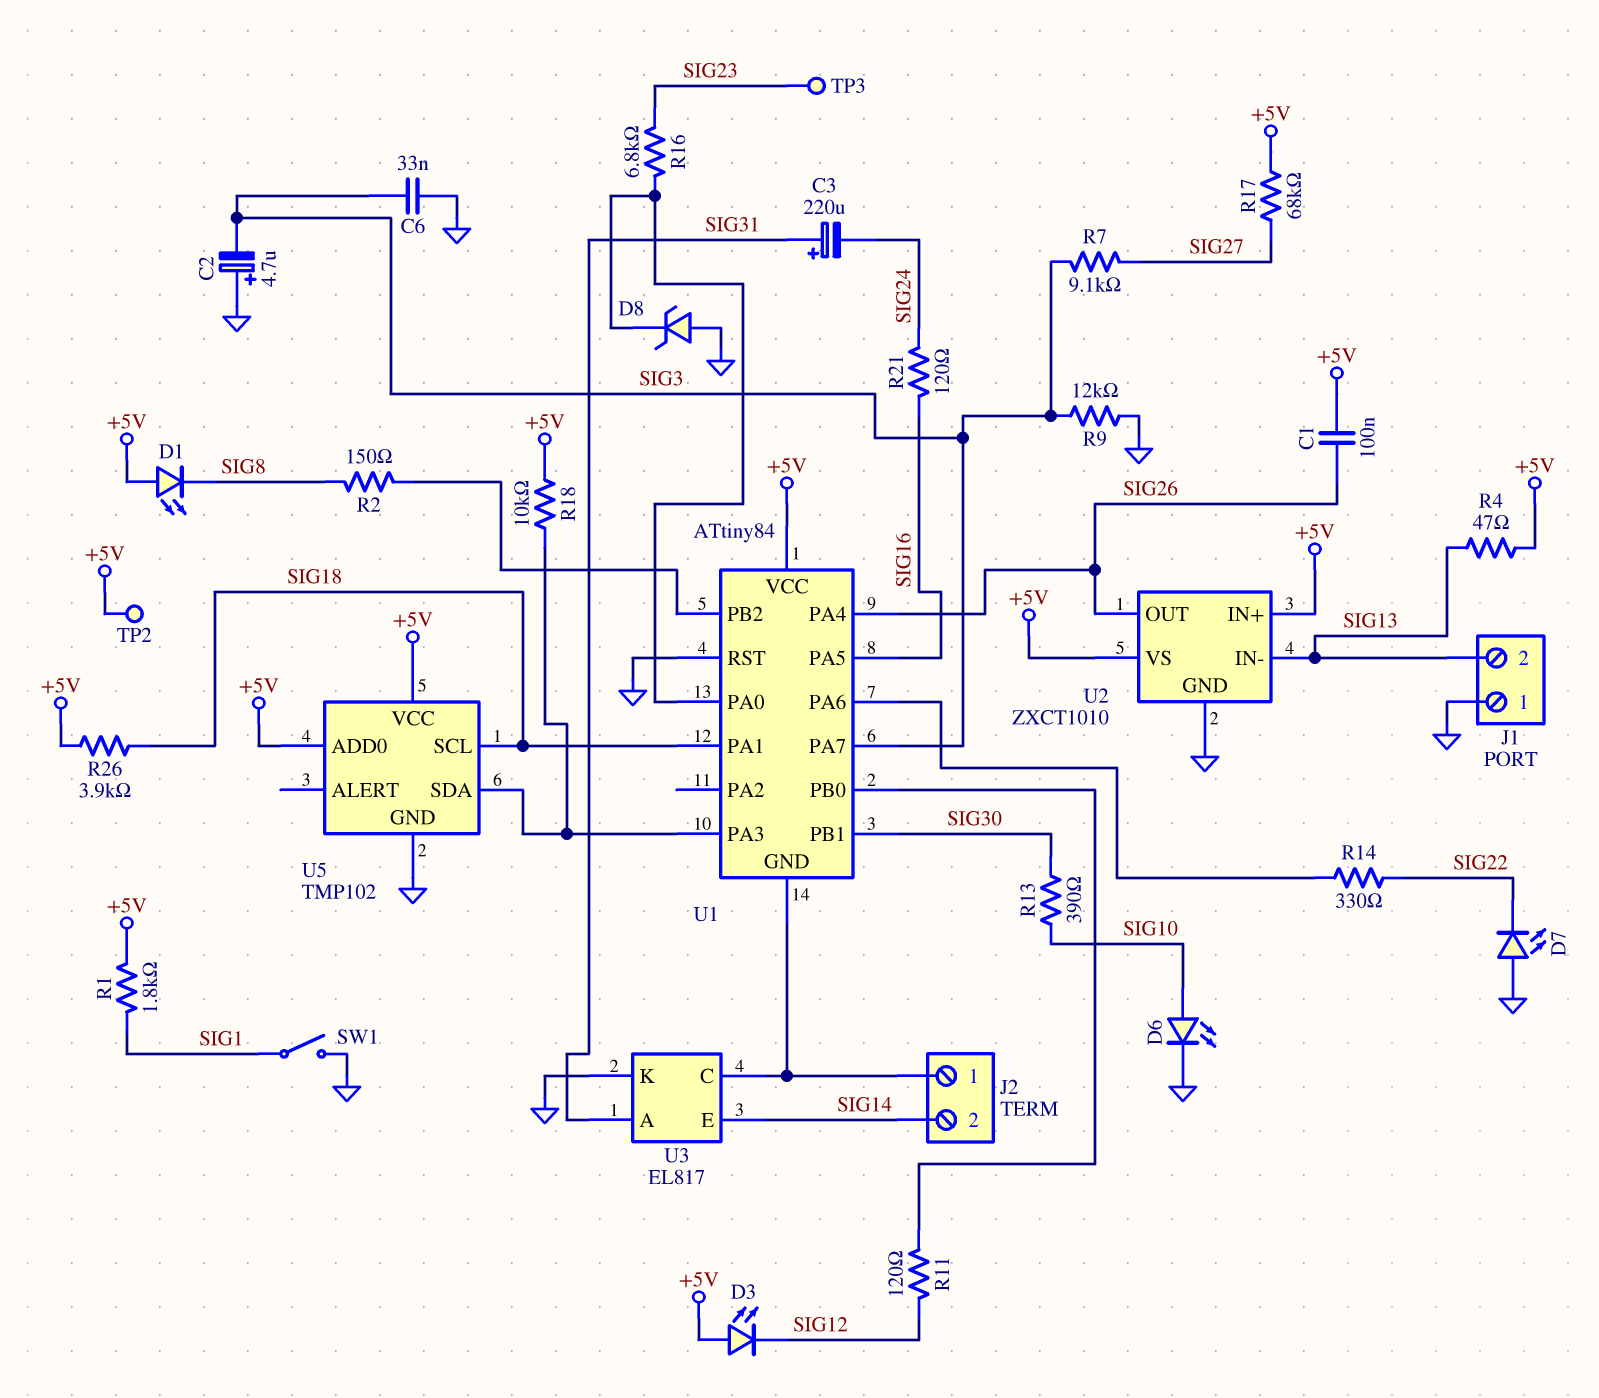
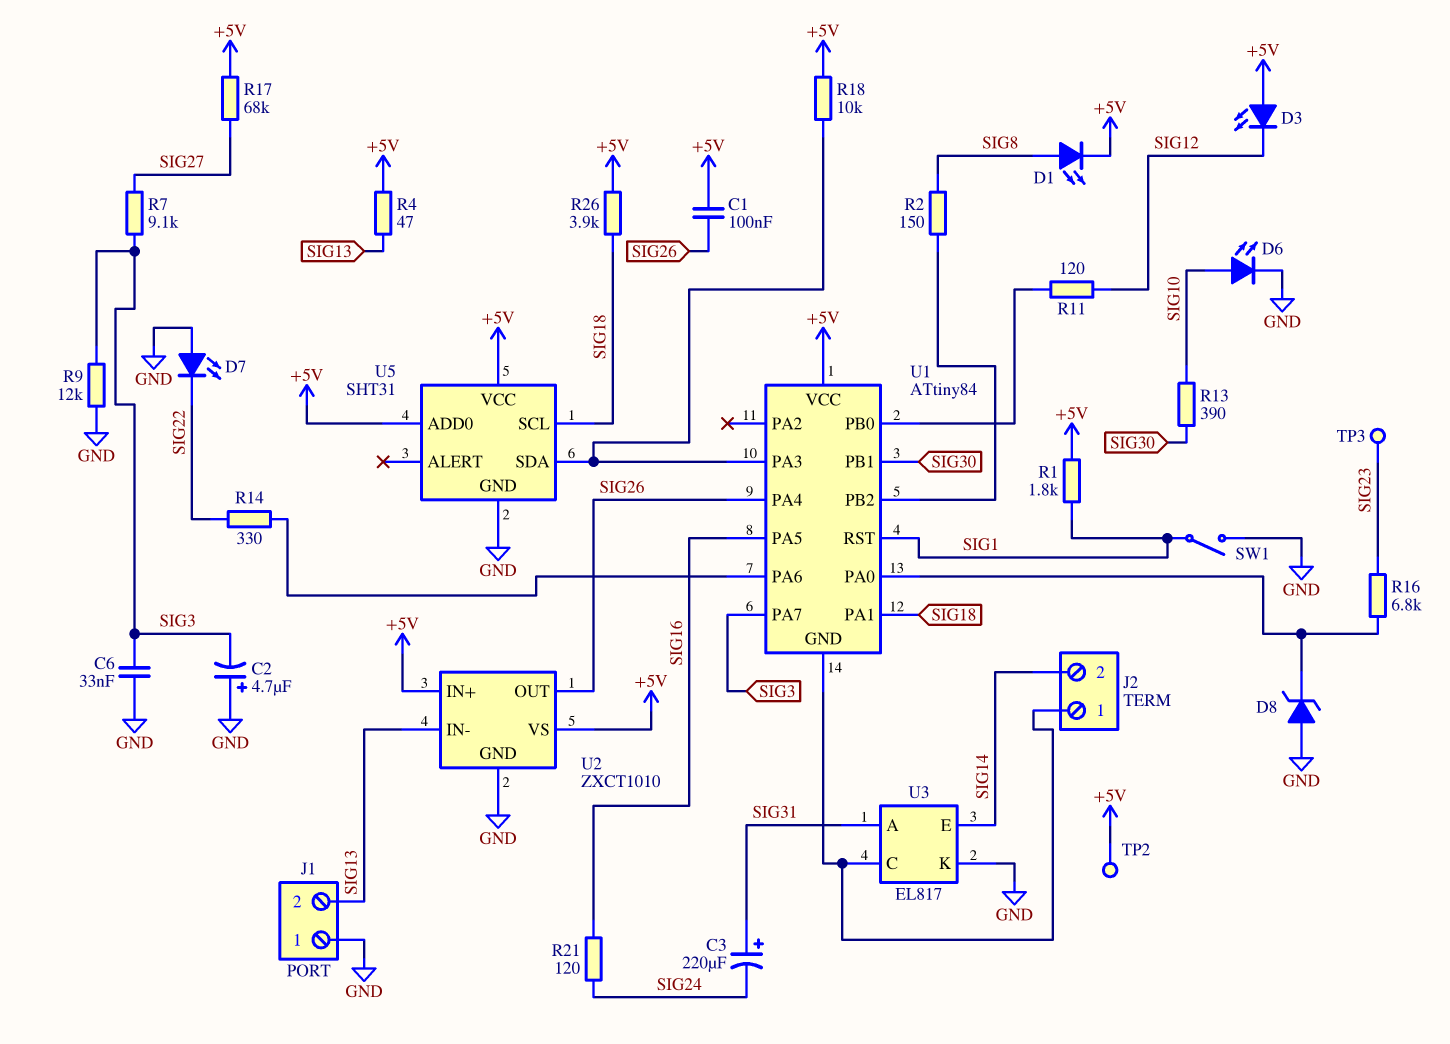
D1: LED (A +5V, K SIG8) -> LED (A SIG8, K +5V)
U1 pin RST: GND -> SIG1
U5: TMP102 -> SHT31

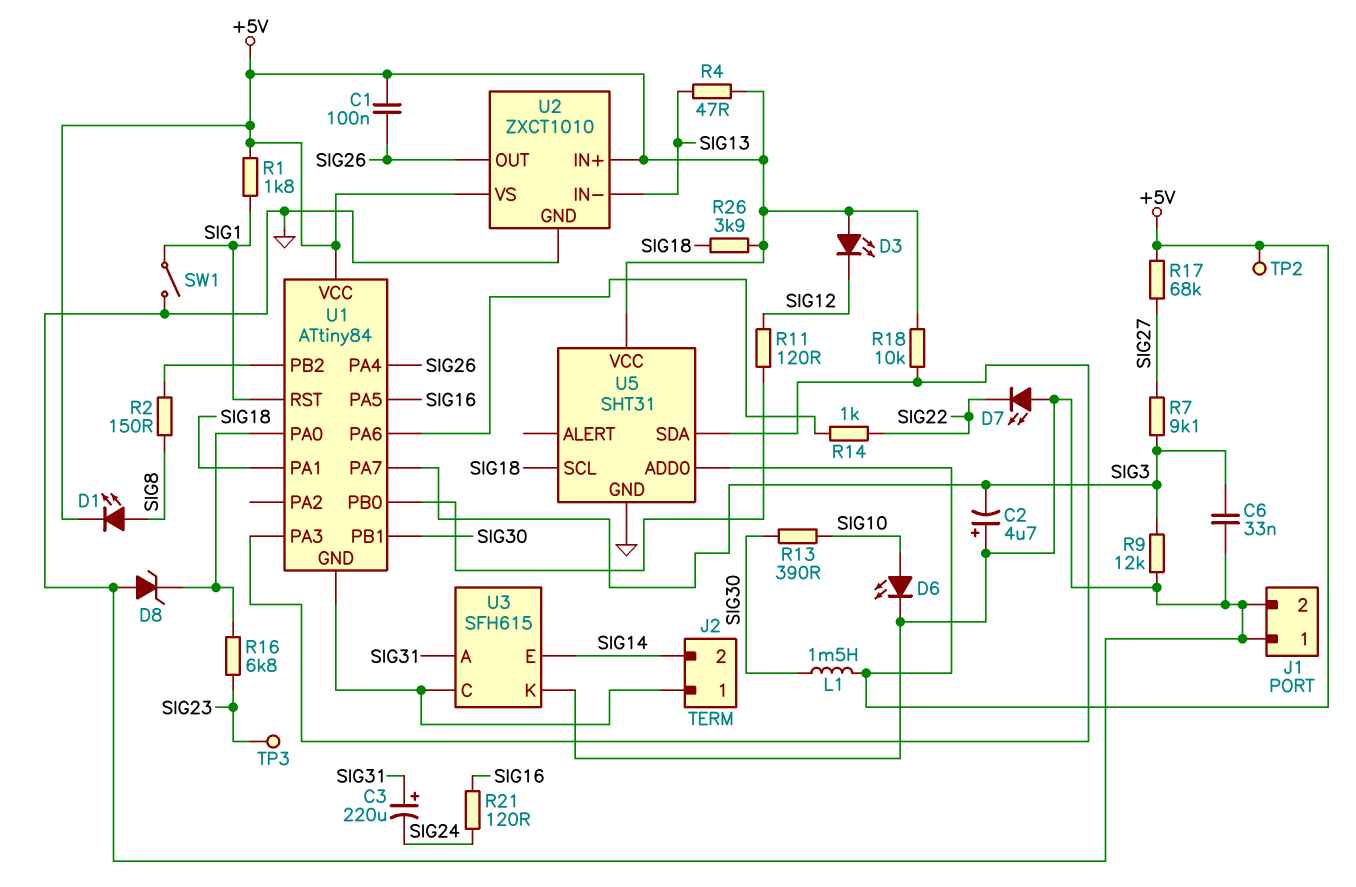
J1 pin 2: SIG13 -> GND
L1: none -> 1.5mH (+5V, SIG30)
R14: 330 (SIG22, U1/PA6) -> 1k (SIG22, U1/PA6)
U3: EL817 -> SFH615

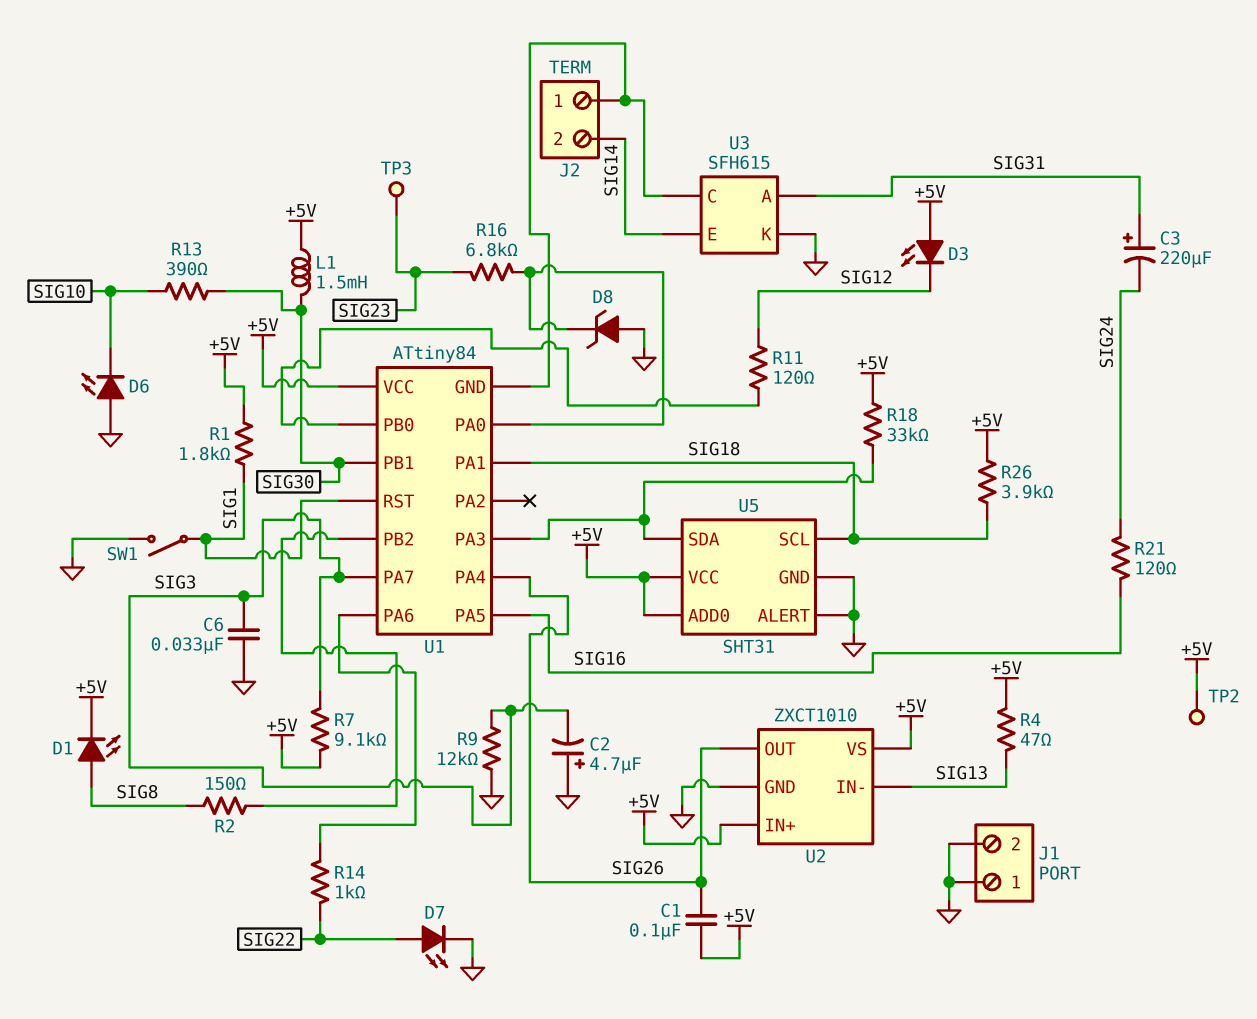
D6: LED (A SIG10, K GND) -> LED (A GND, K SIG10)
D7: LED (A GND, K SIG22) -> LED (A SIG22, K GND)
R7: 9.1k (SIG3, SIG27) -> 9.1k (+5V, SIG3)
R17: 68k (+5V, SIG27) -> none
R18: 10k (+5V, U1/PA3) -> 33k (+5V, U1/PA3)
U5 pin ALERT: none -> GND

